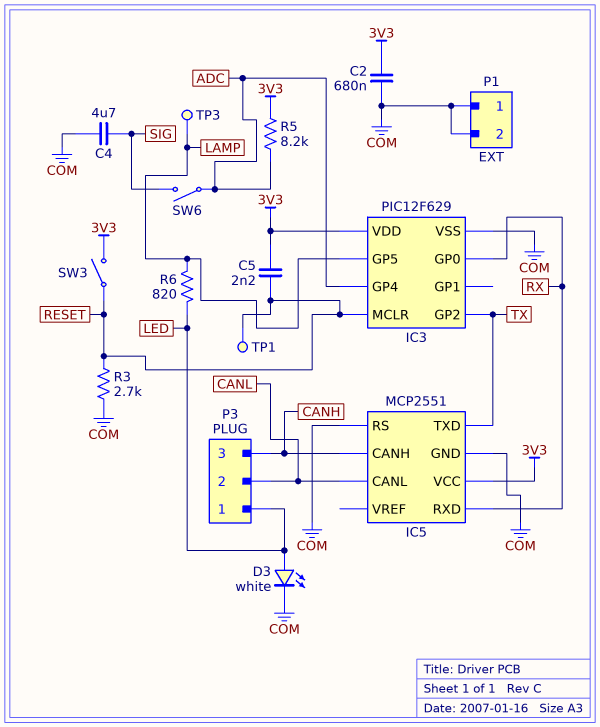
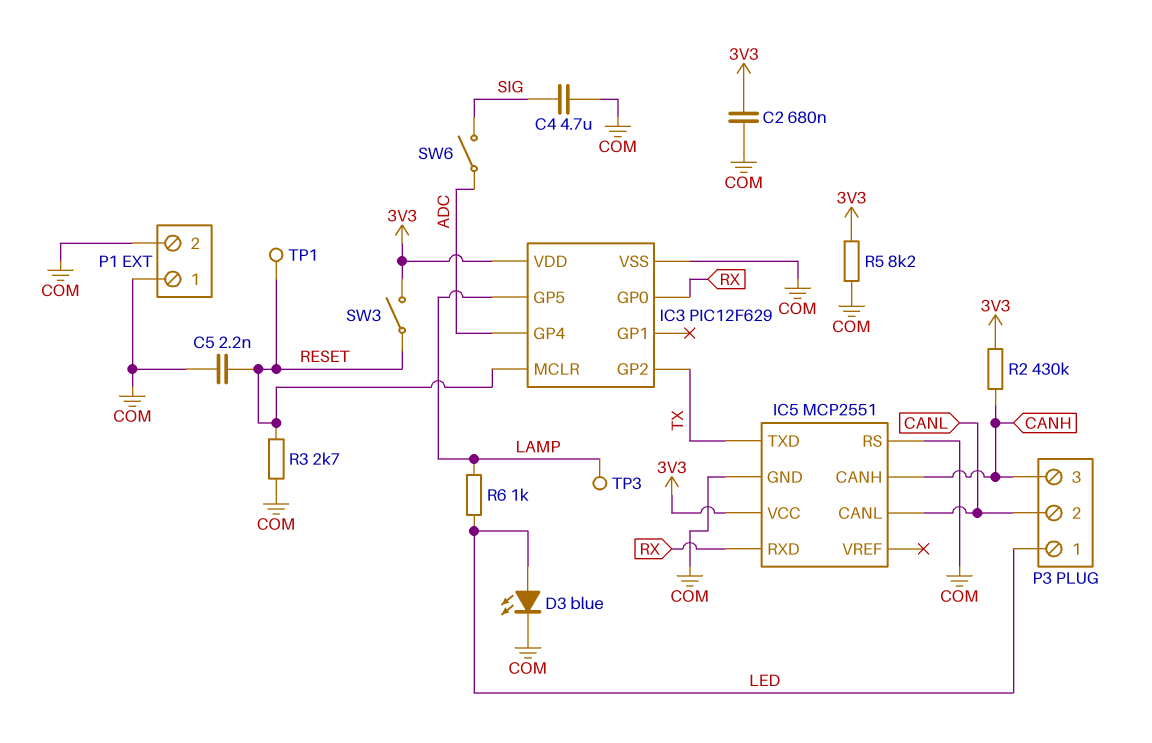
C5: 2.2nF (3V3, RESET) -> 2.2nF (COM, RESET)
D3: LED white (A LED, K COM) -> LED blue (A LED, K COM)
R2: none -> 430k (3V3, CANH)
R5: 8.2k (3V3, ADC) -> 8.2k (3V3, COM)
R6: 820 (LAMP, LED) -> 1k (LAMP, LED)

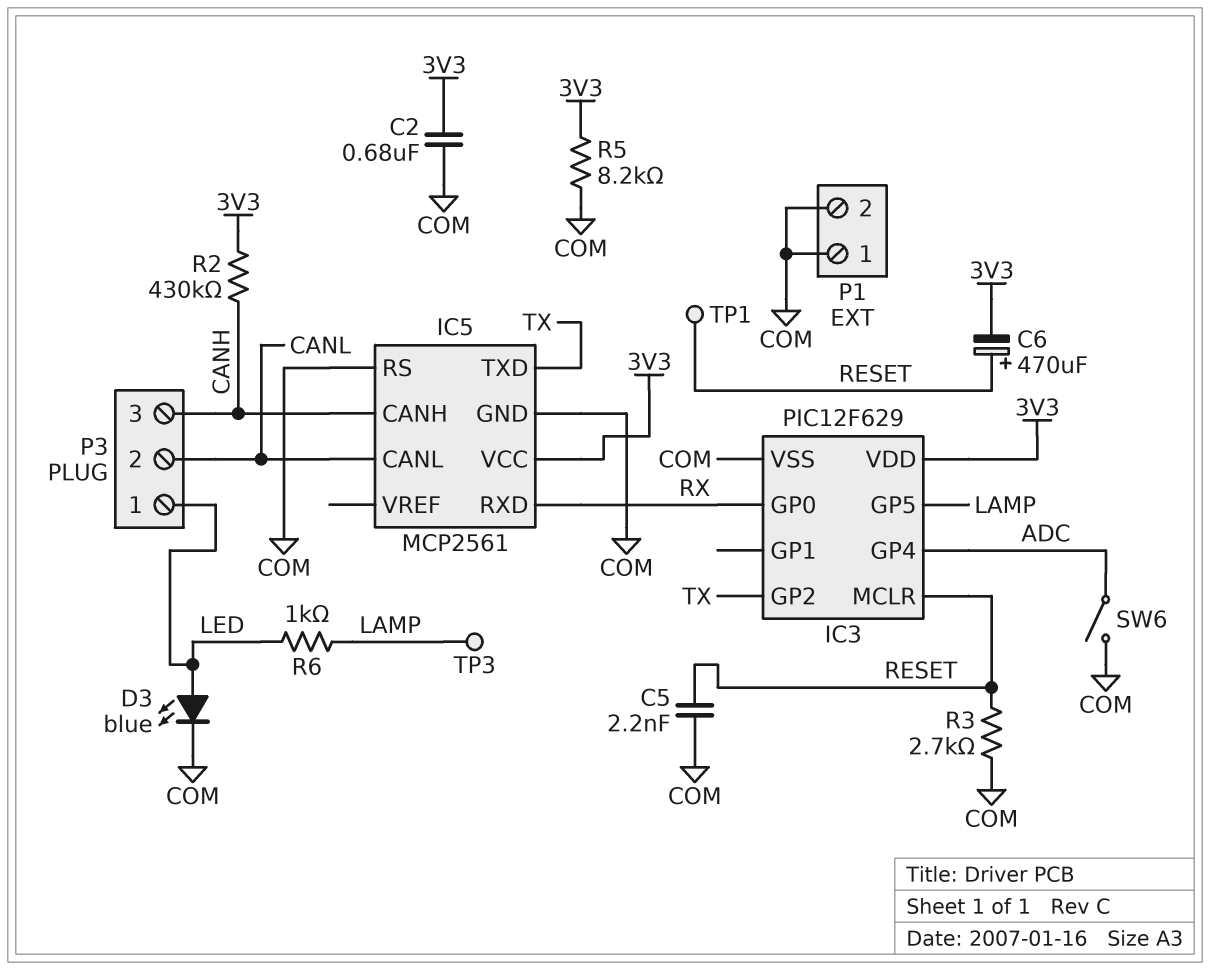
C4: 4.7uF (COM, SIG) -> none
C6: none -> 470uF (plus RESET, minus 3V3)
IC5: MCP2551 -> MCP2561
SW3: switch (3V3, RESET) -> none
SW6: switch (ADC, SIG) -> switch (ADC, COM)

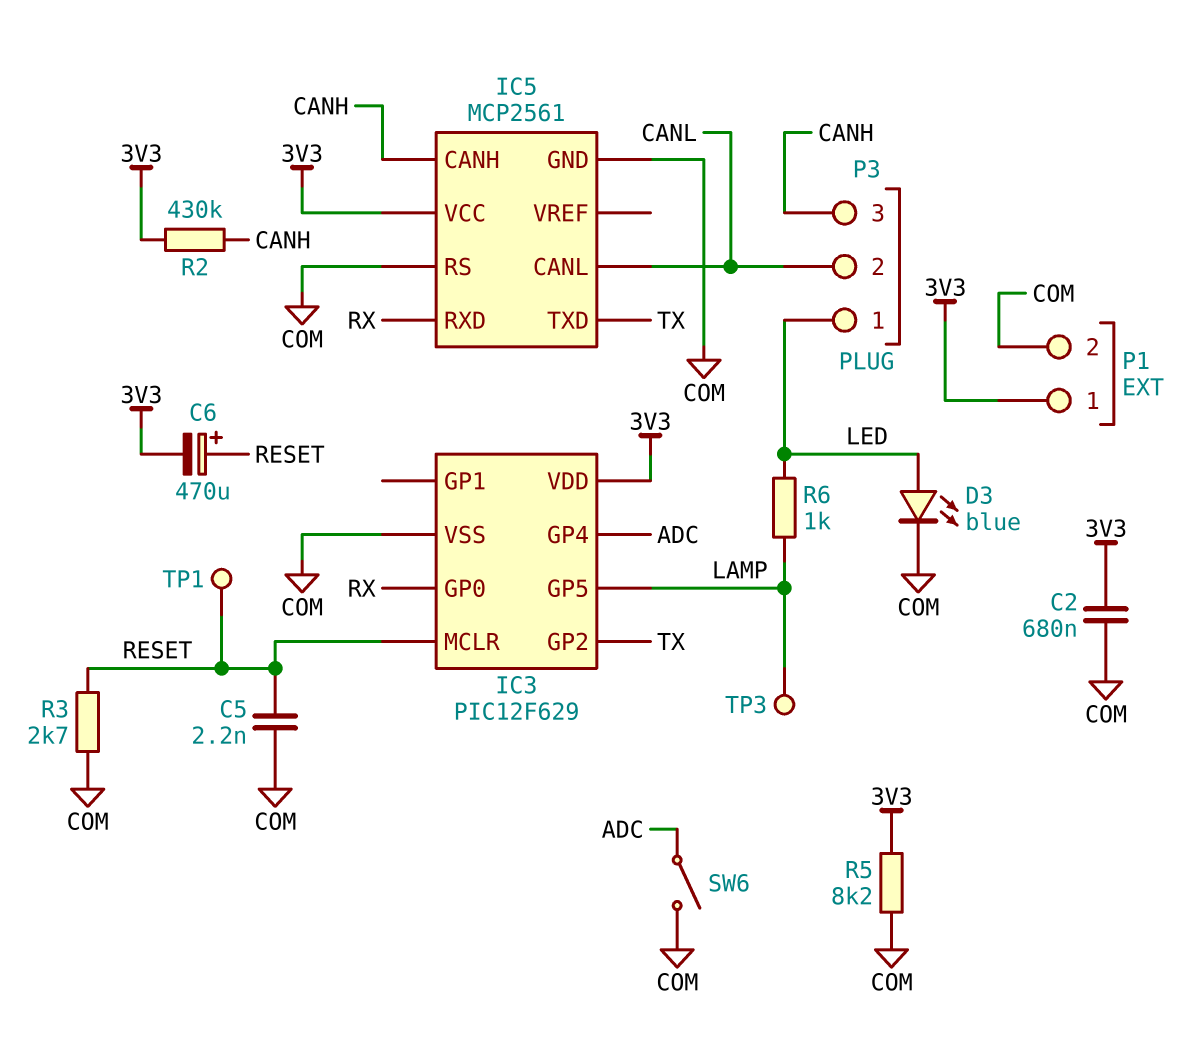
P1 pin 1: COM -> 3V3

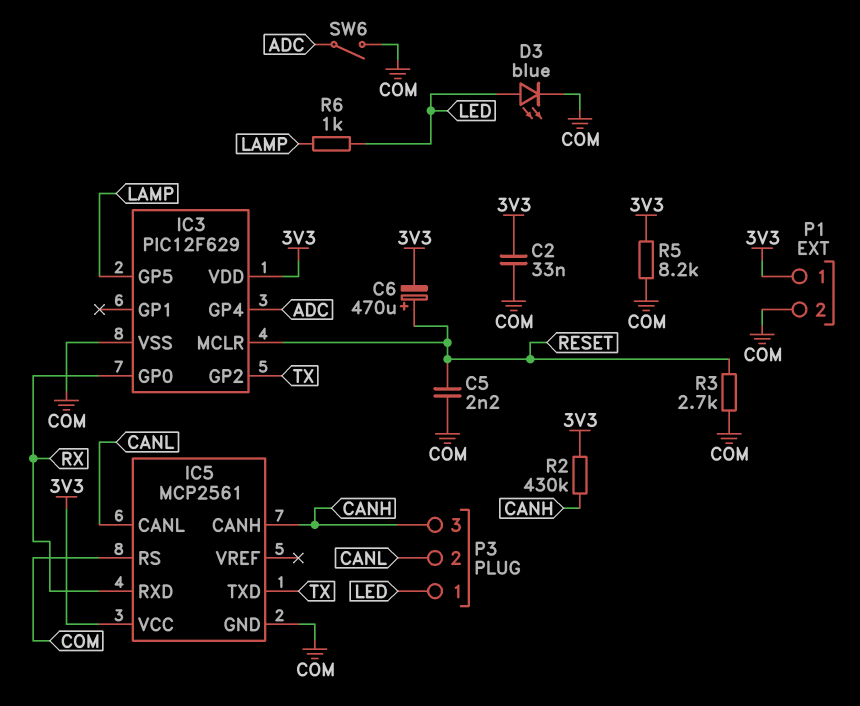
C2: 680nF (3V3, COM) -> 33nF (3V3, COM)
TP1: test point (RESET) -> none
TP3: test point (LAMP) -> none

